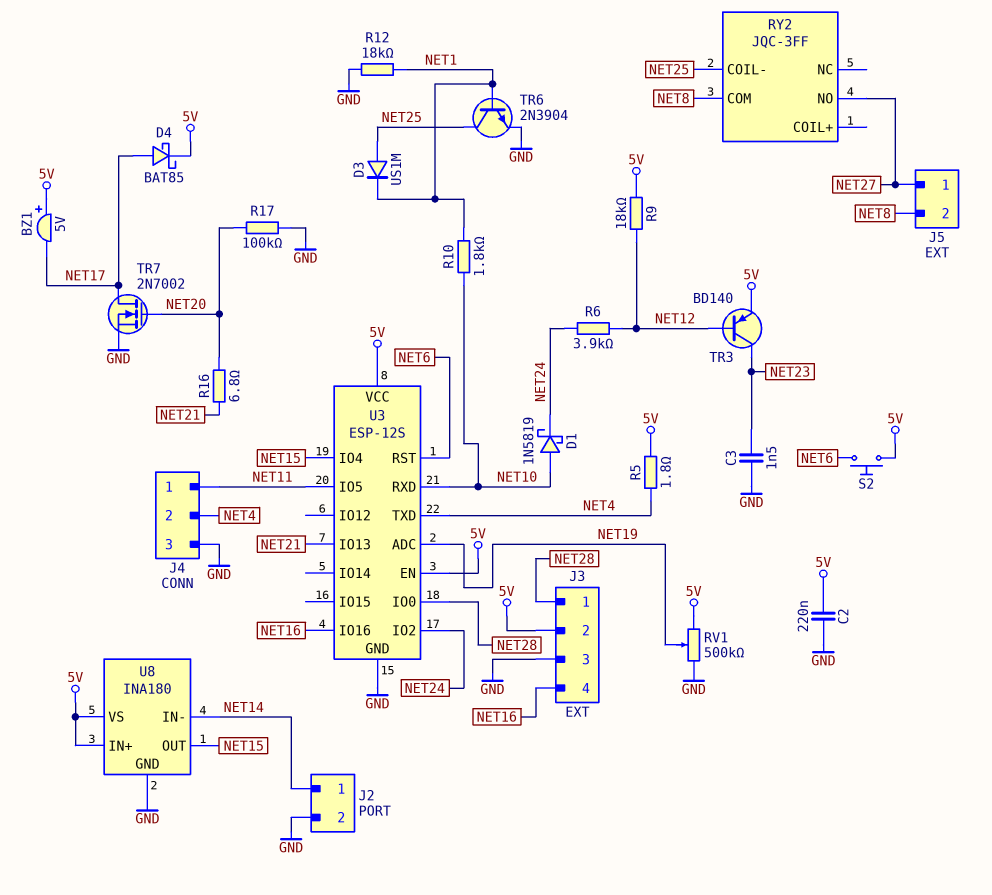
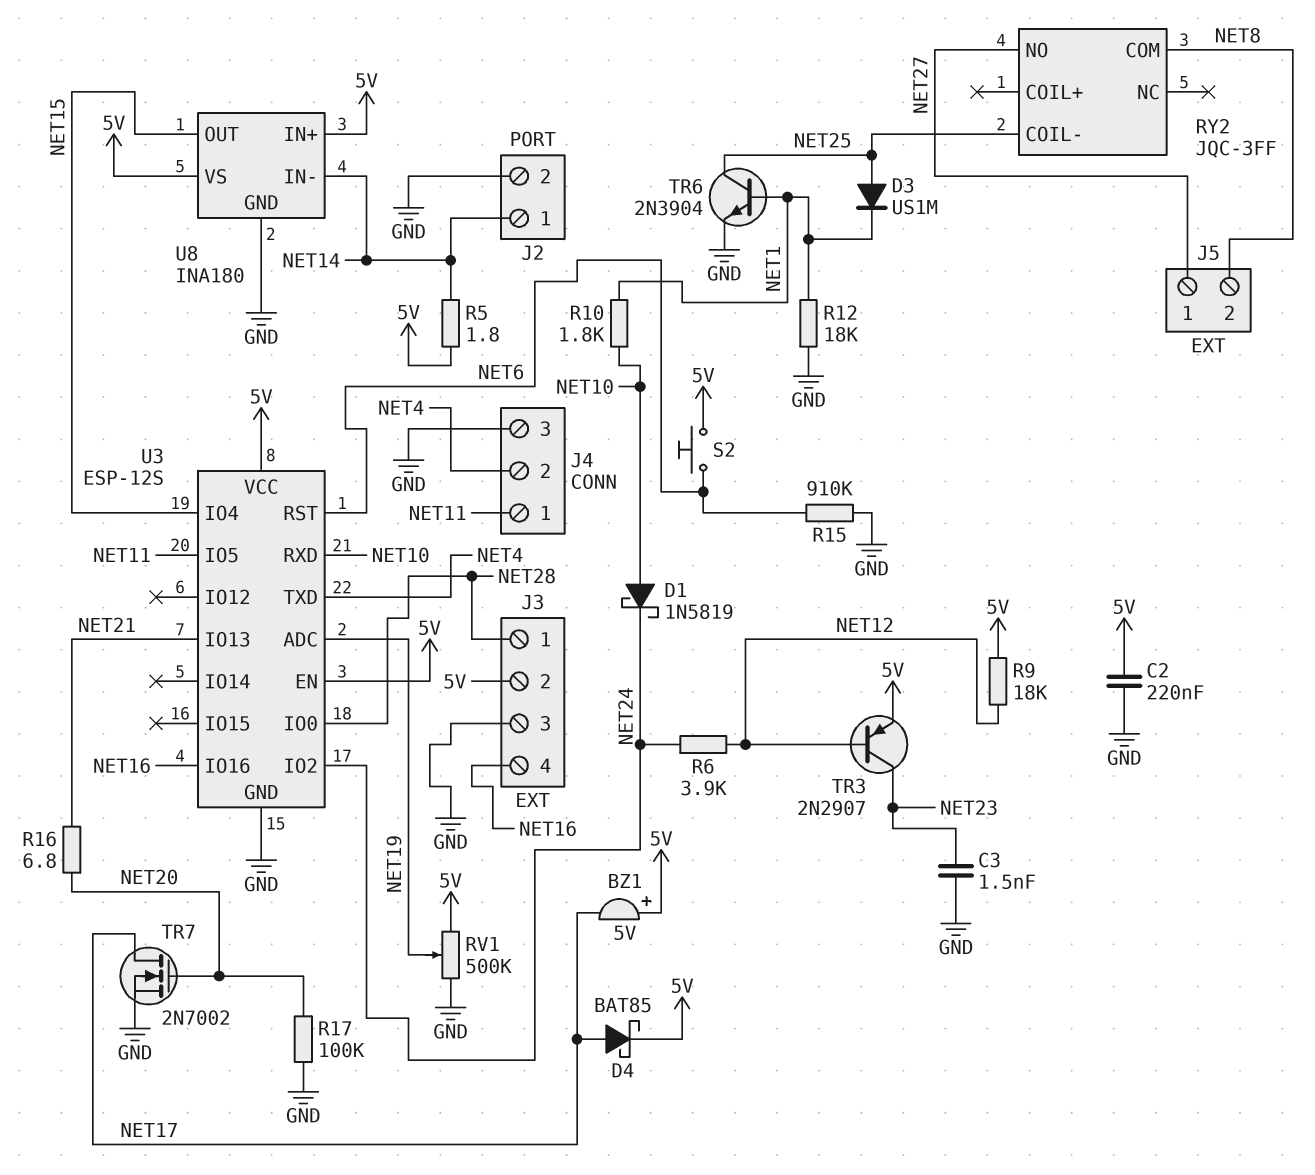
R5: 1.8 (5V, NET4) -> 1.8 (5V, NET14)
R15: none -> 910k (GND, NET6)
TR3: PNP BD140 (B NET12, C NET23, E 5V) -> PNP 2N2907 (B NET12, C NET23, E 5V)

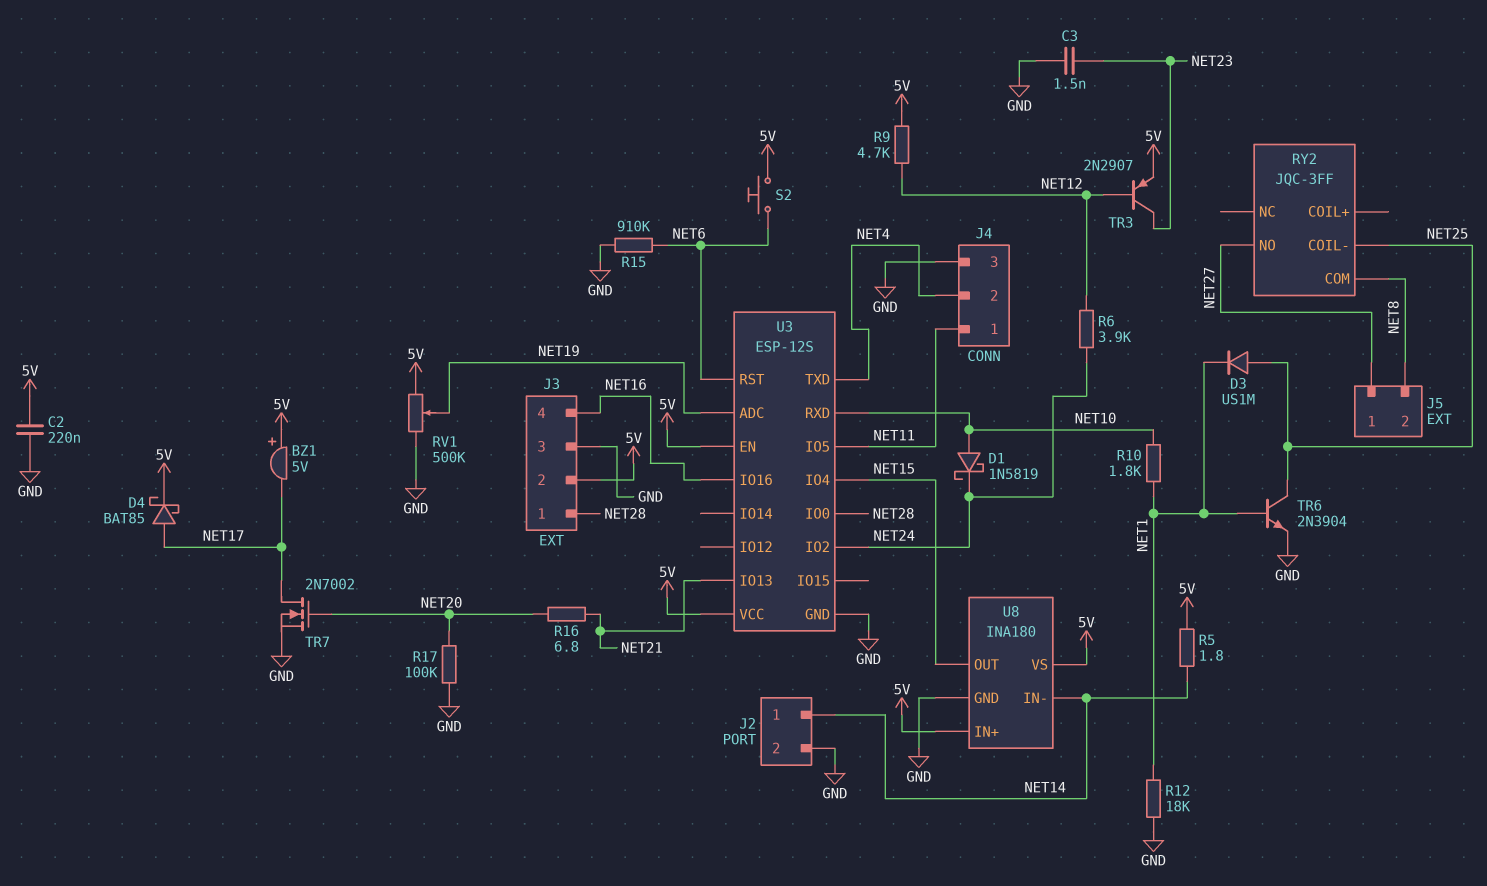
R9: 18k (5V, NET12) -> 4.7k (5V, NET12)

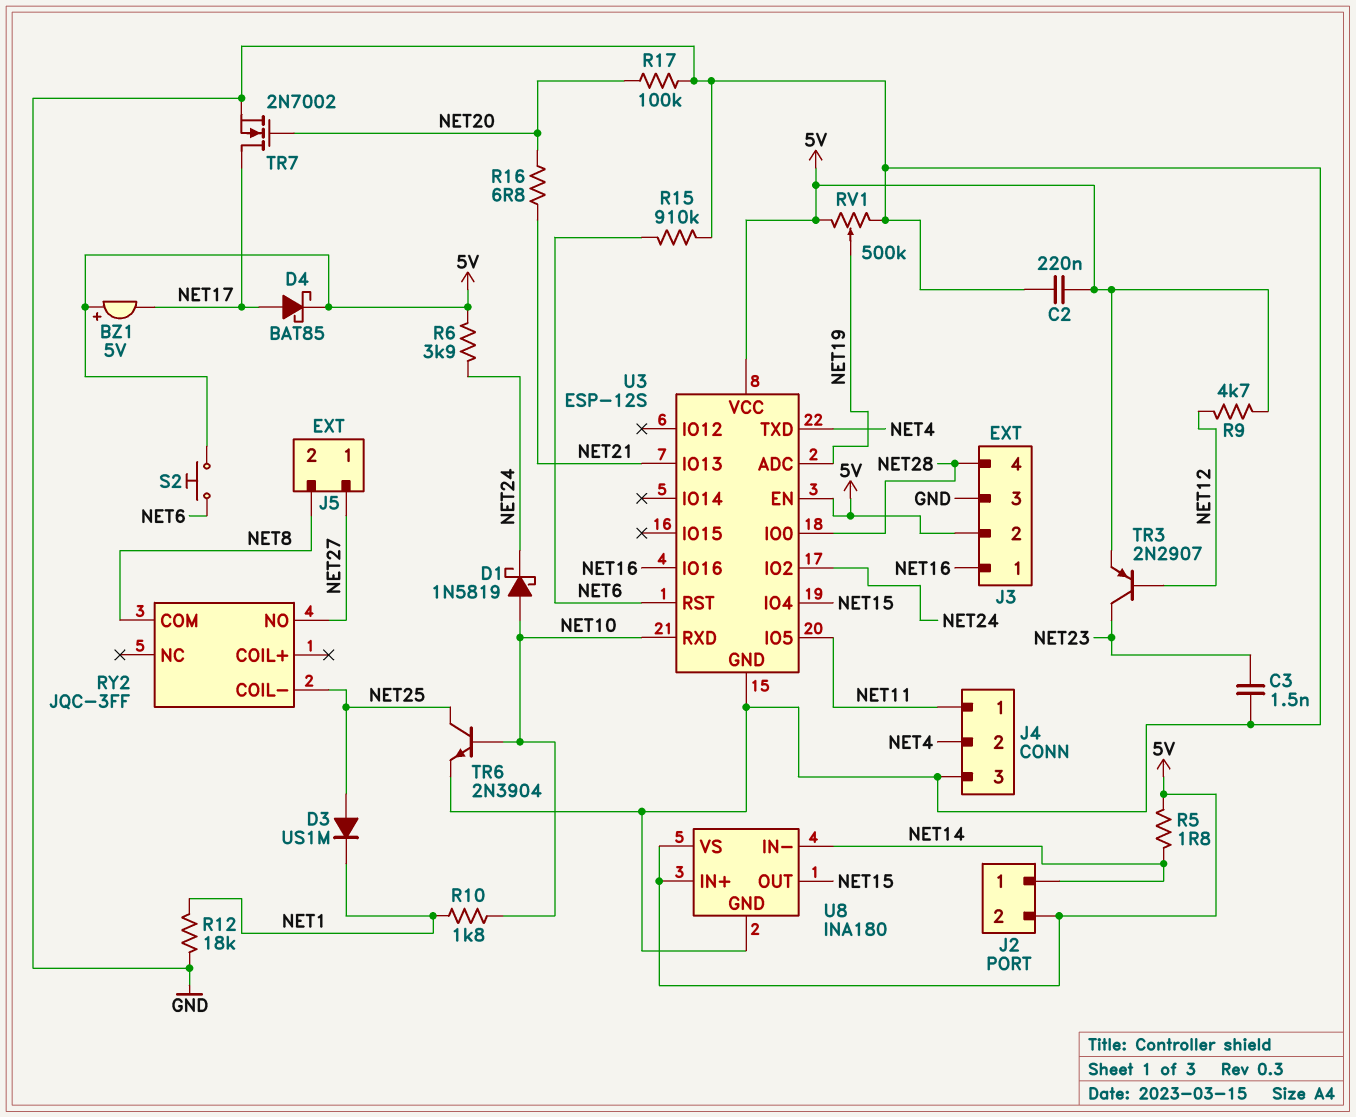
J2 pin 2: GND -> 5V
J3 pin 1: NET28 -> NET16
J3 pin 4: NET16 -> NET28
R6: 3.9k (NET12, NET24) -> 3.9k (5V, NET24)
TR6: NPN 2N3904 (B NET1, C NET25, E GND) -> NPN 2N3904 (B NET10, C NET25, E GND)

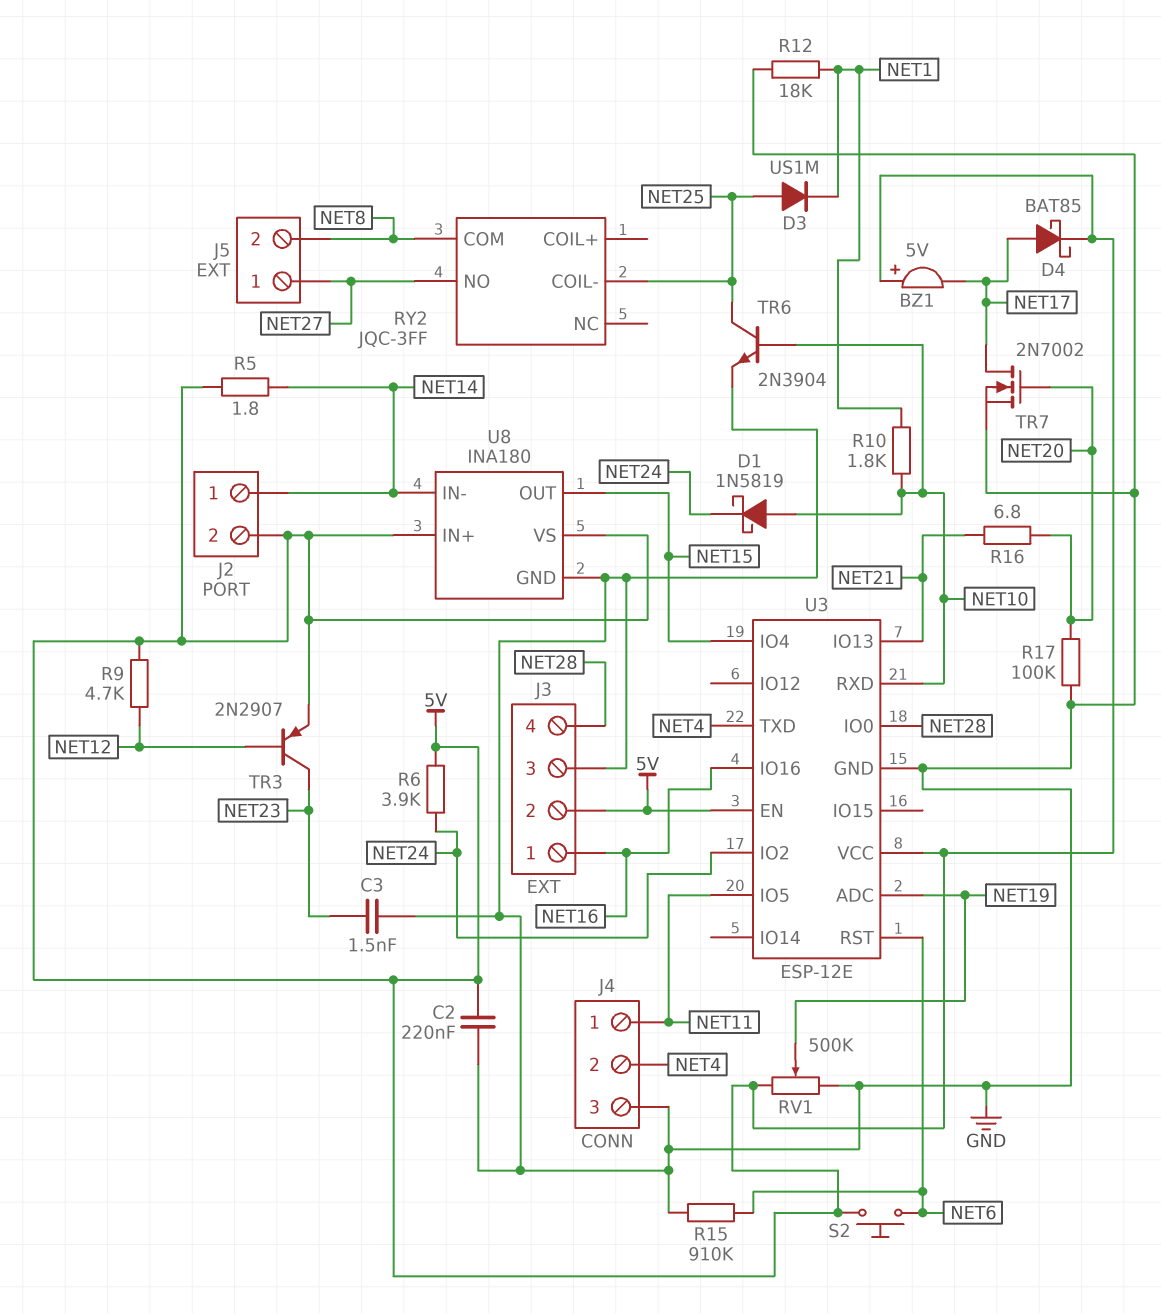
U3: ESP-12S -> ESP-12E

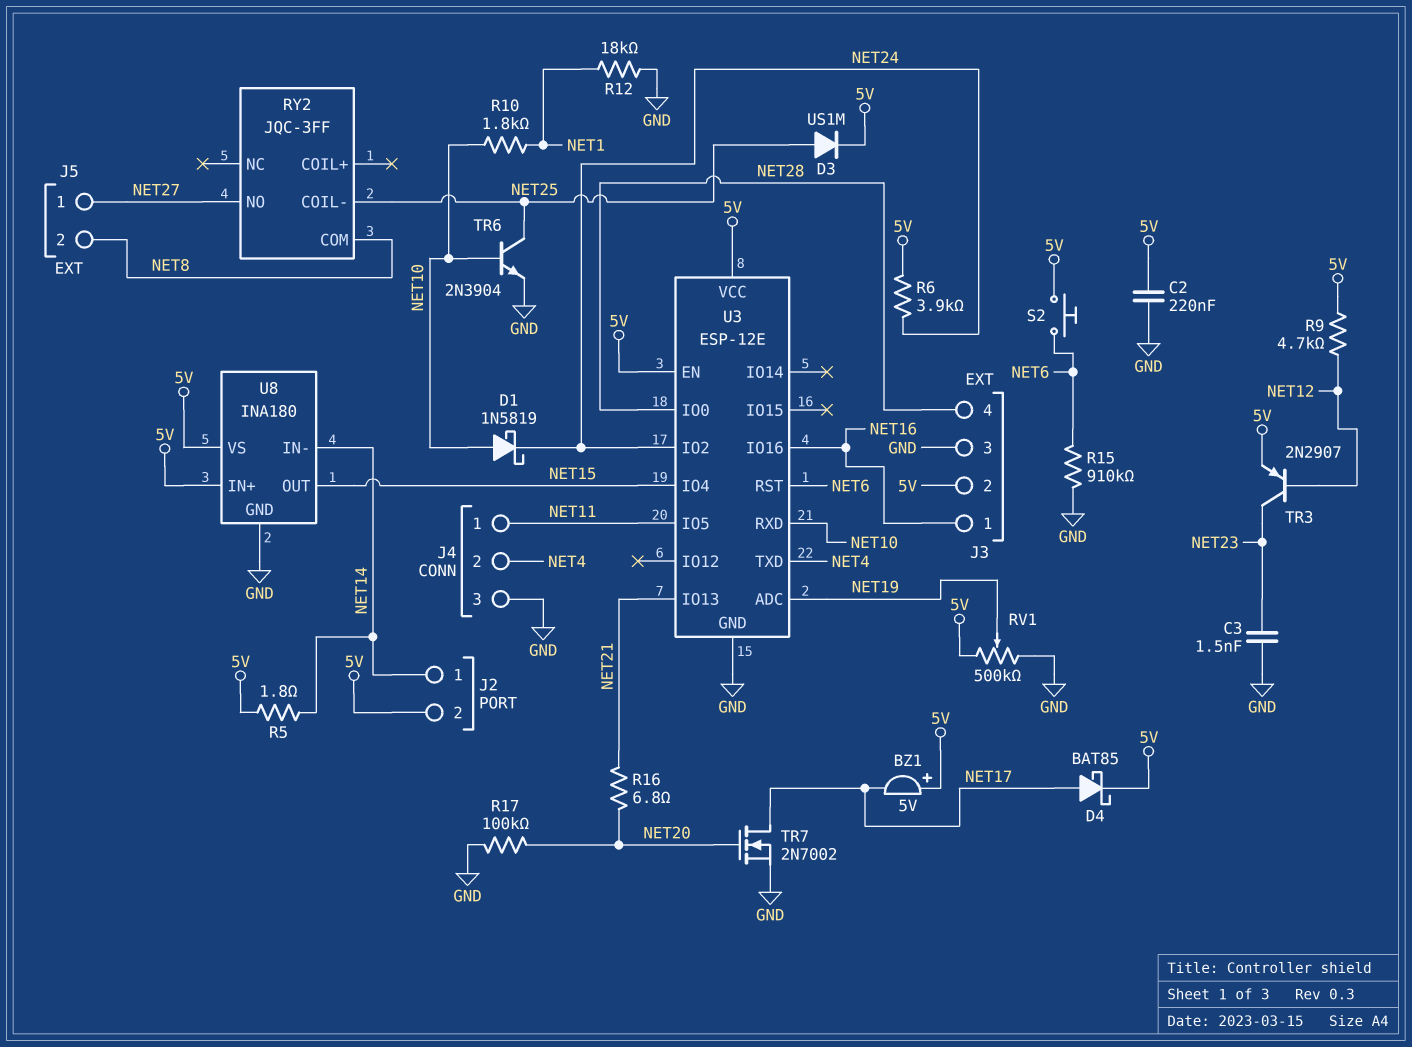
D3: diode US1M (A NET25, K NET1) -> diode US1M (A NET25, K 5V)

